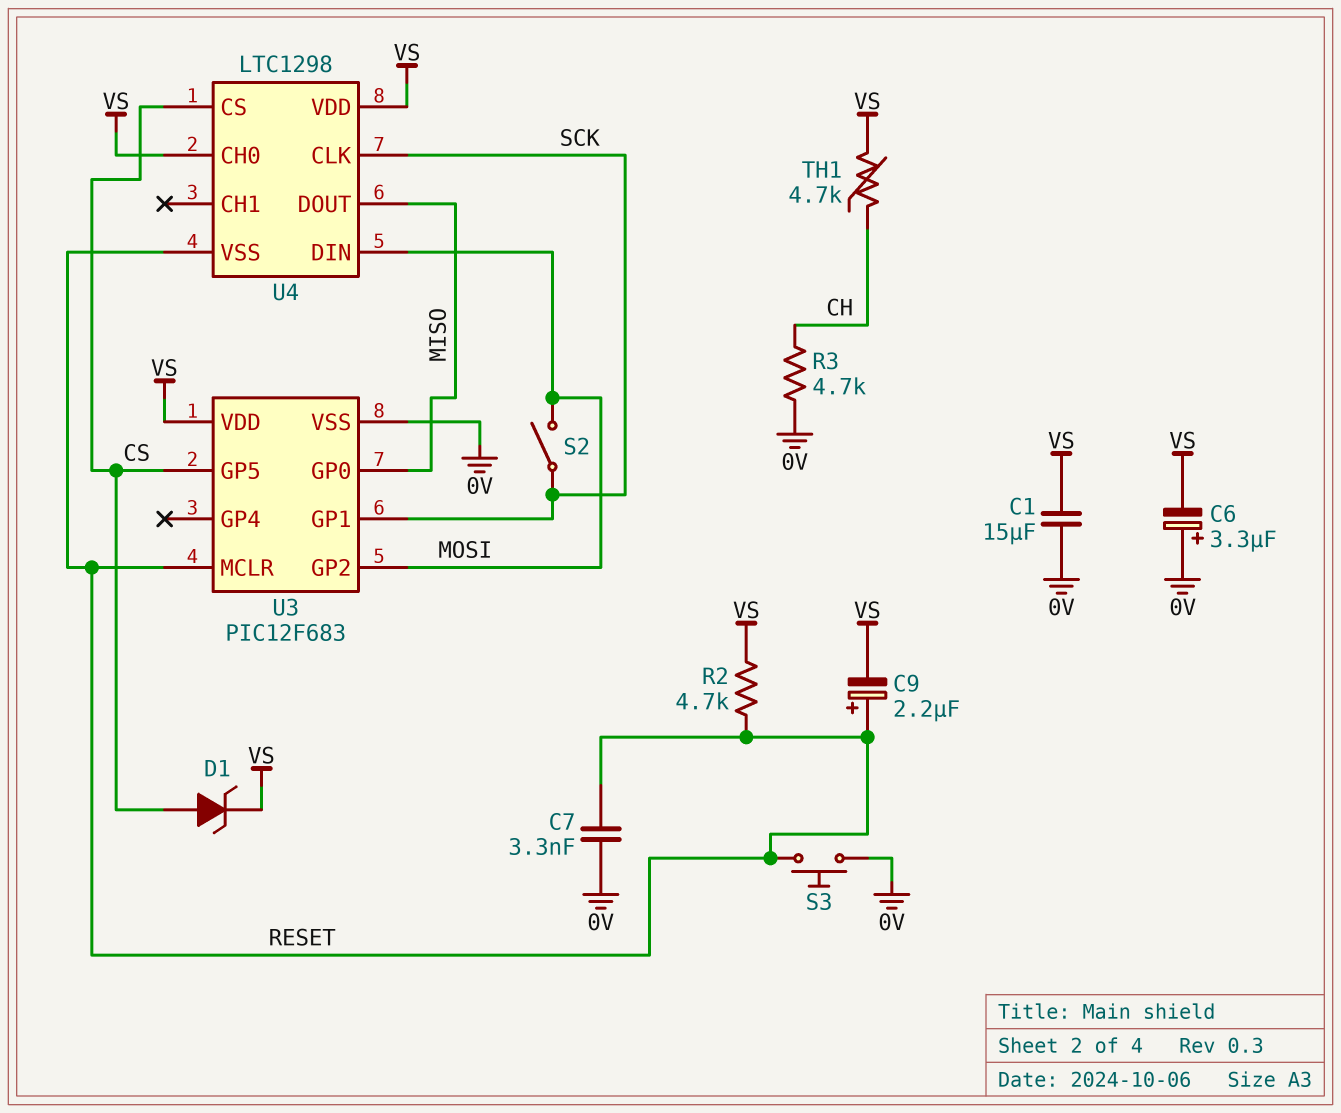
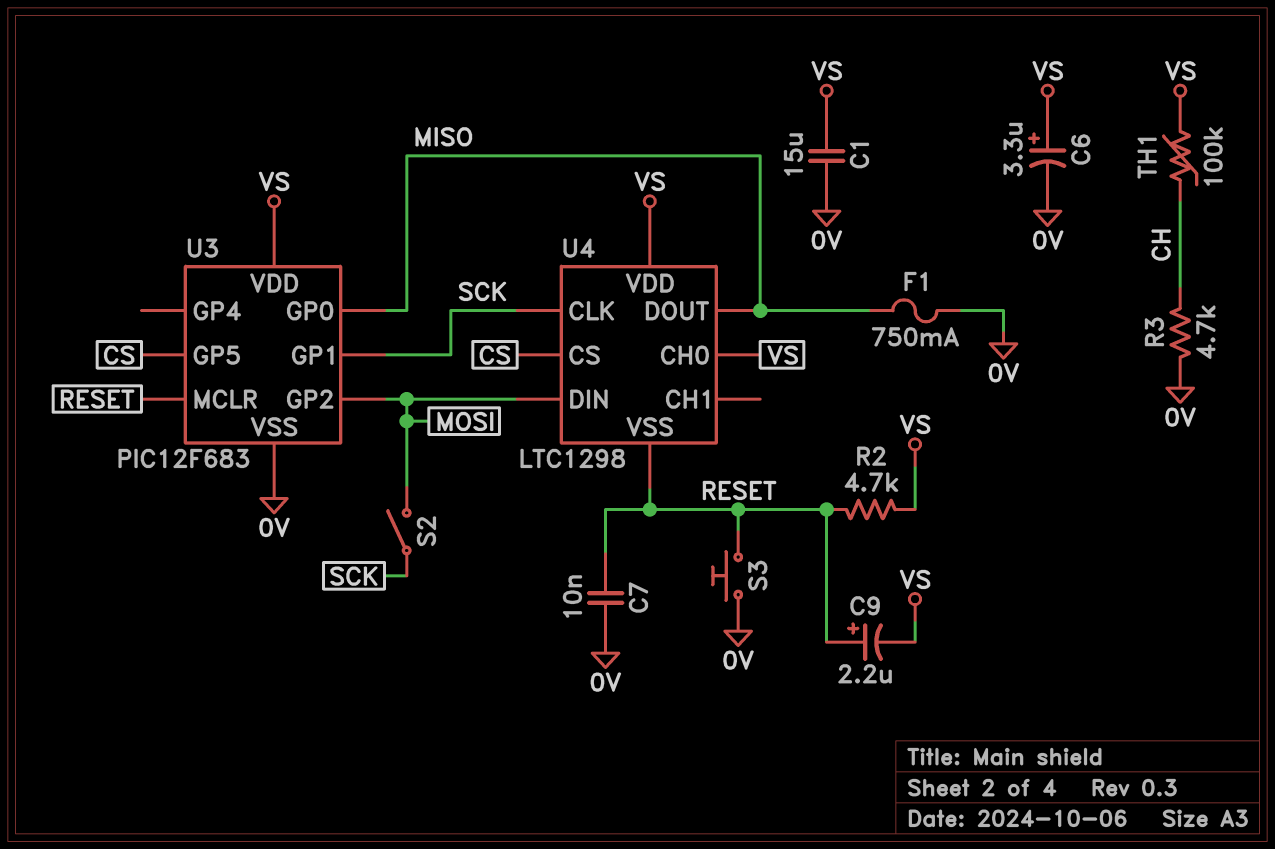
C6: 3.3uF (plus 0V, minus VS) -> 3.3uF (plus VS, minus 0V)
C7: 3.3nF (0V, RESET) -> 10nF (0V, RESET)
D1: zener (A CS, K VS) -> none
F1: none -> 750mA (0V, MISO)
TH1: 4.7k (CH, VS) -> 100k (CH, VS)

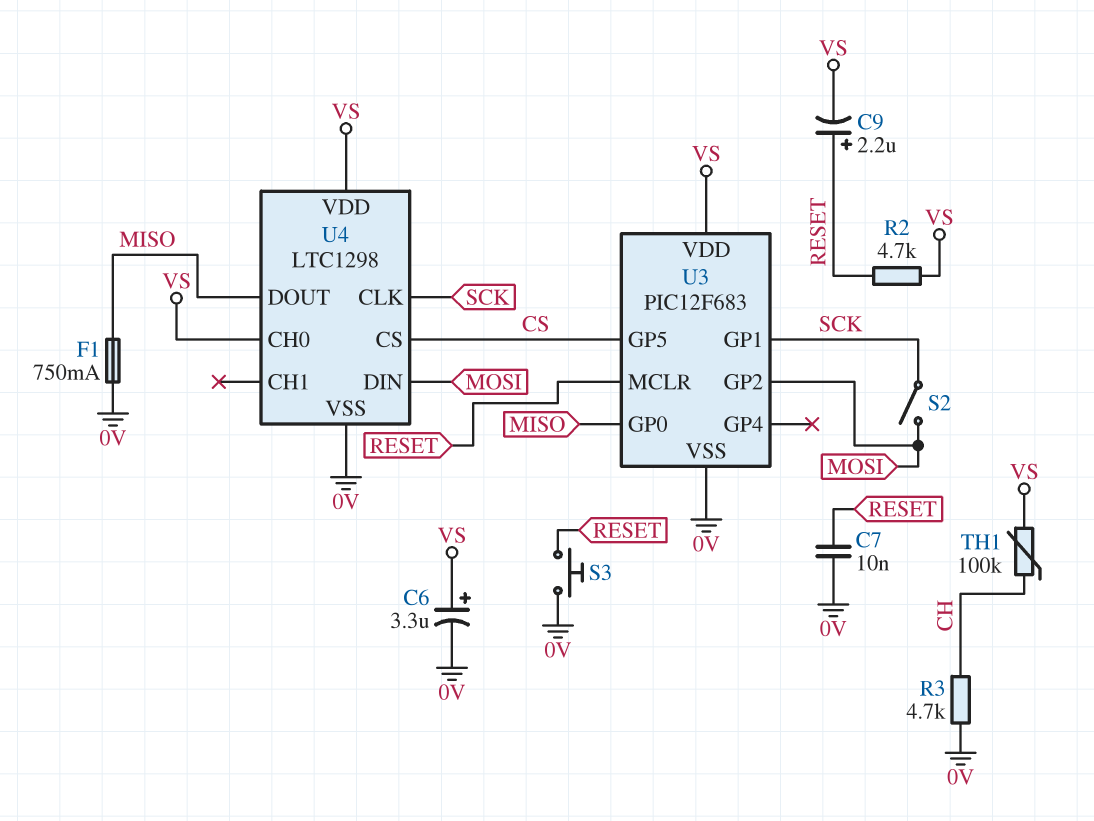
C1: 15uF (0V, VS) -> none
U4 pin VSS: RESET -> 0V

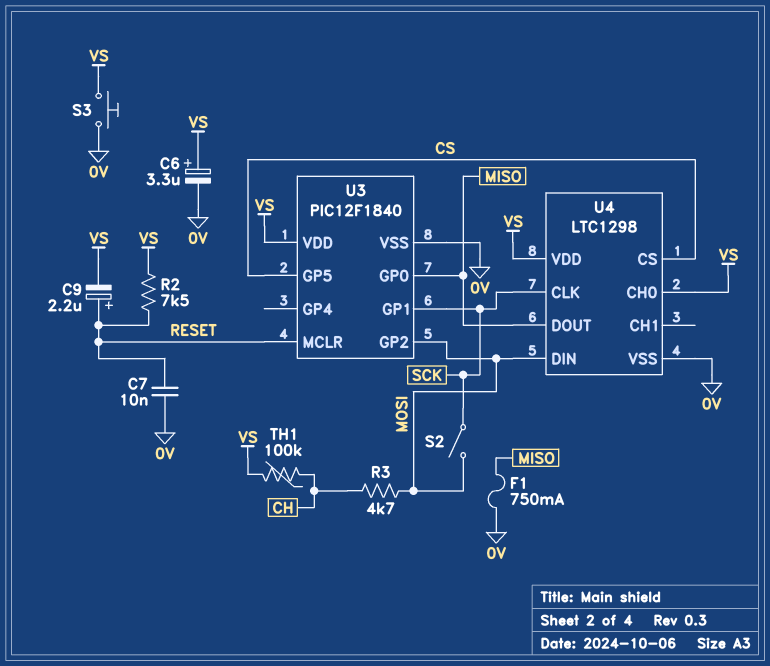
R2: 4.7k (RESET, VS) -> 7.5k (RESET, VS)
R3: 4.7k (0V, CH) -> 4.7k (CH, MOSI)
S3: button (0V, RESET) -> button (0V, VS)
U3: PIC12F683 -> PIC12F1840

